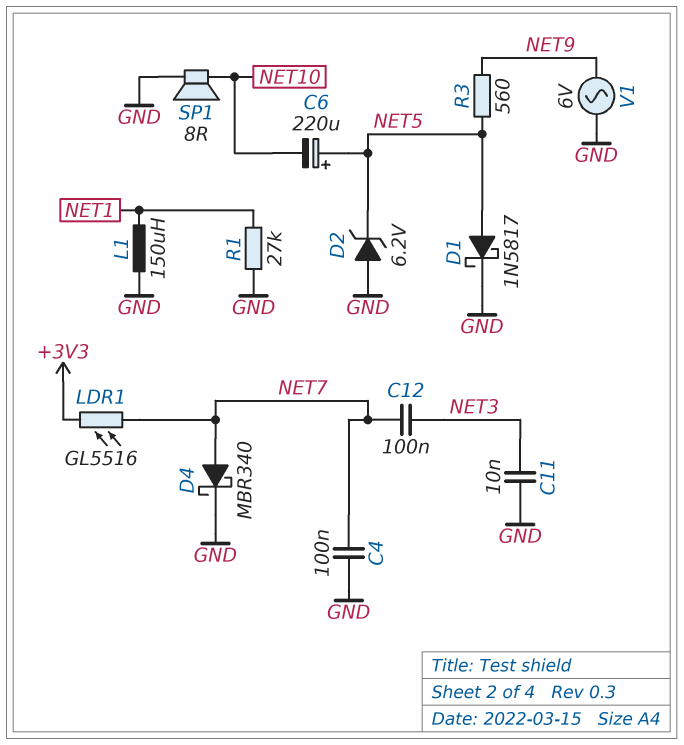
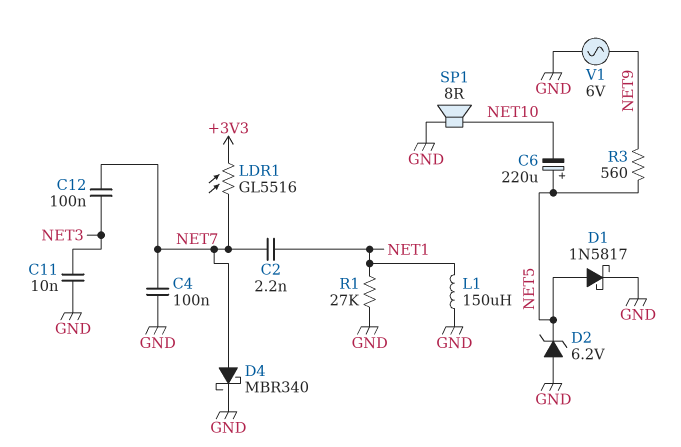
C2: none -> 2.2nF (NET1, NET7)

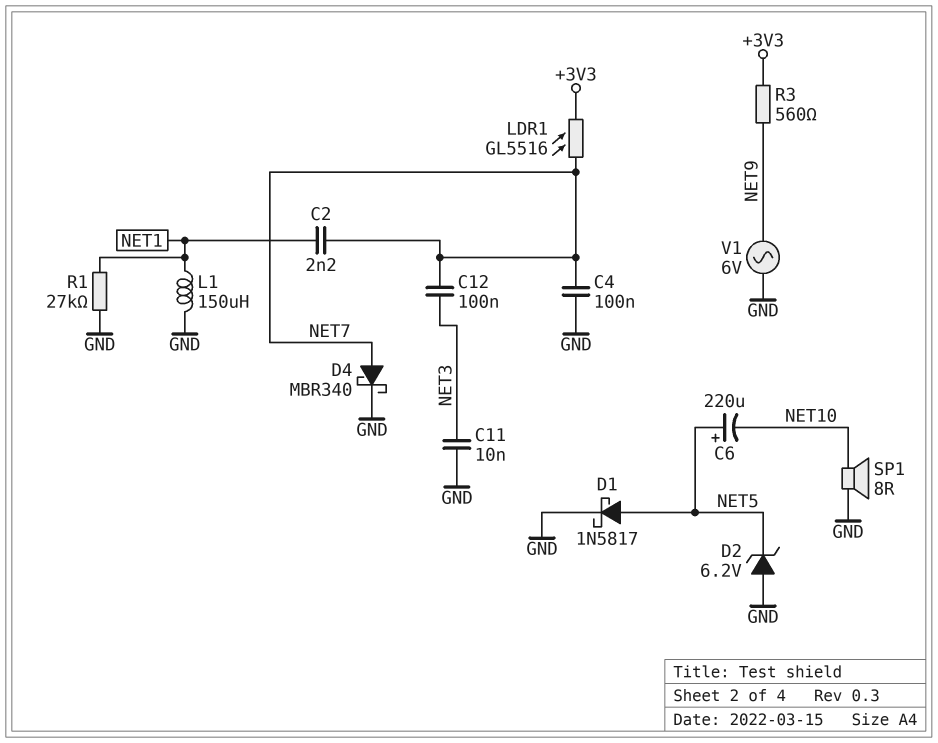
R3: 560 (NET5, NET9) -> 560 (+3V3, NET9)

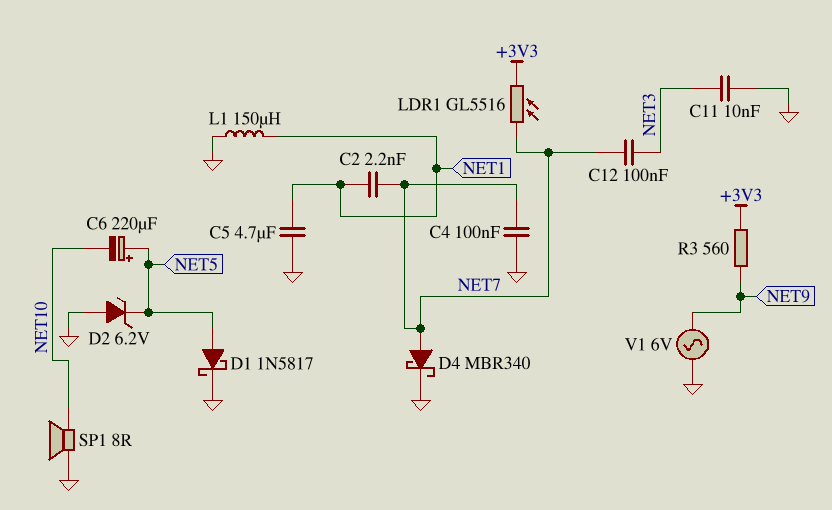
C5: none -> 4.7uF (GND, NET1)
R1: 27k (GND, NET1) -> none

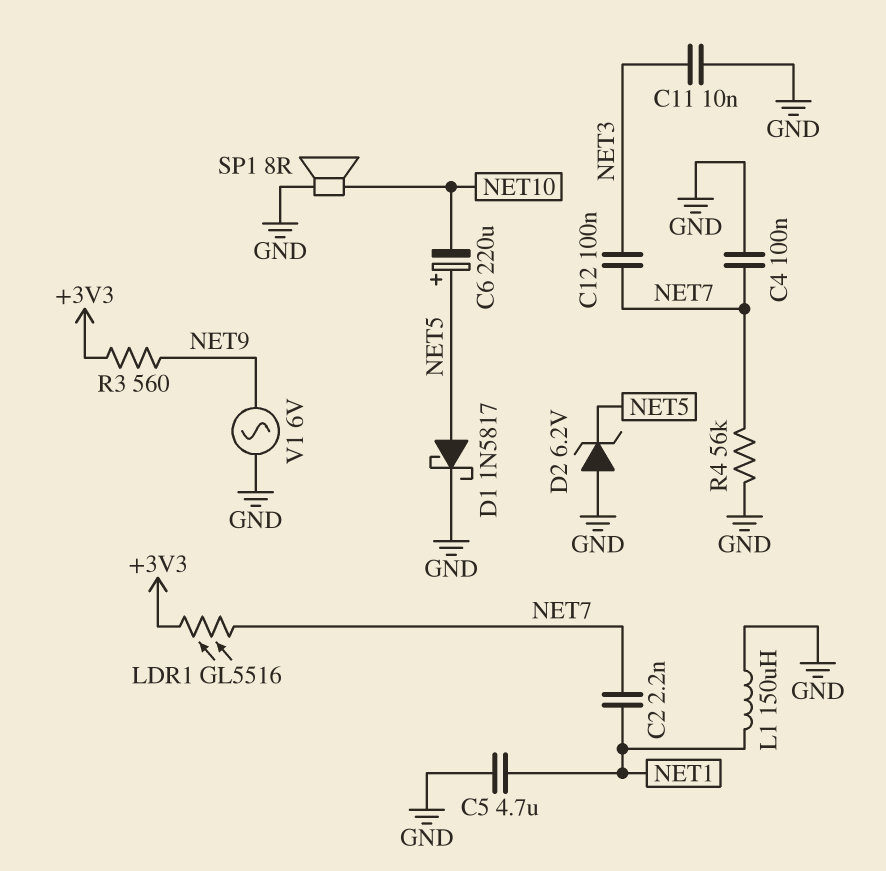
D4: schottky MBR340 (A NET7, K GND) -> none
R4: none -> 56k (GND, NET7)

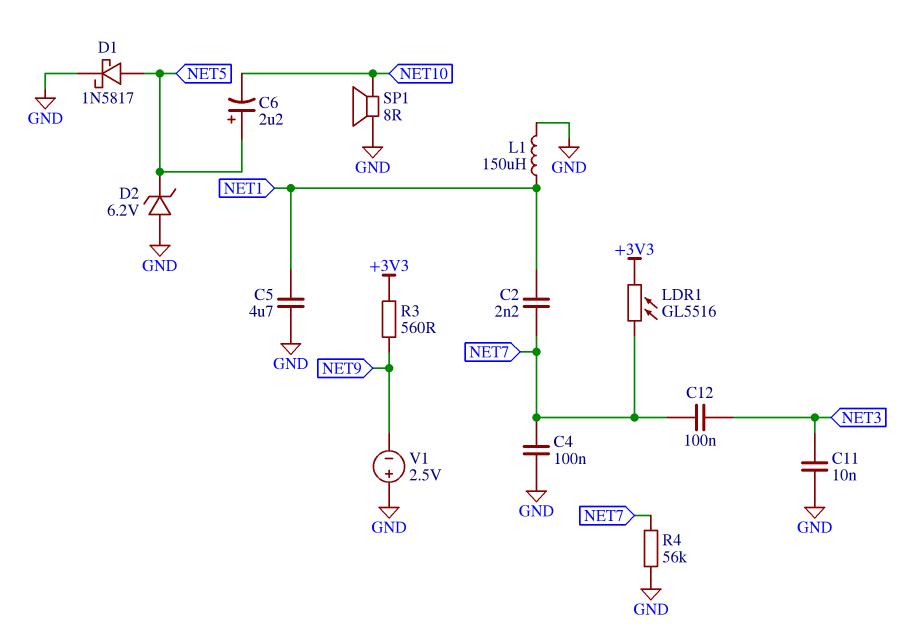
C6: 220uF (plus NET5, minus NET10) -> 2.2uF (plus NET5, minus NET10)
V1: AC 6V (GND, NET9) -> 2.5V (plus GND, minus NET9)

